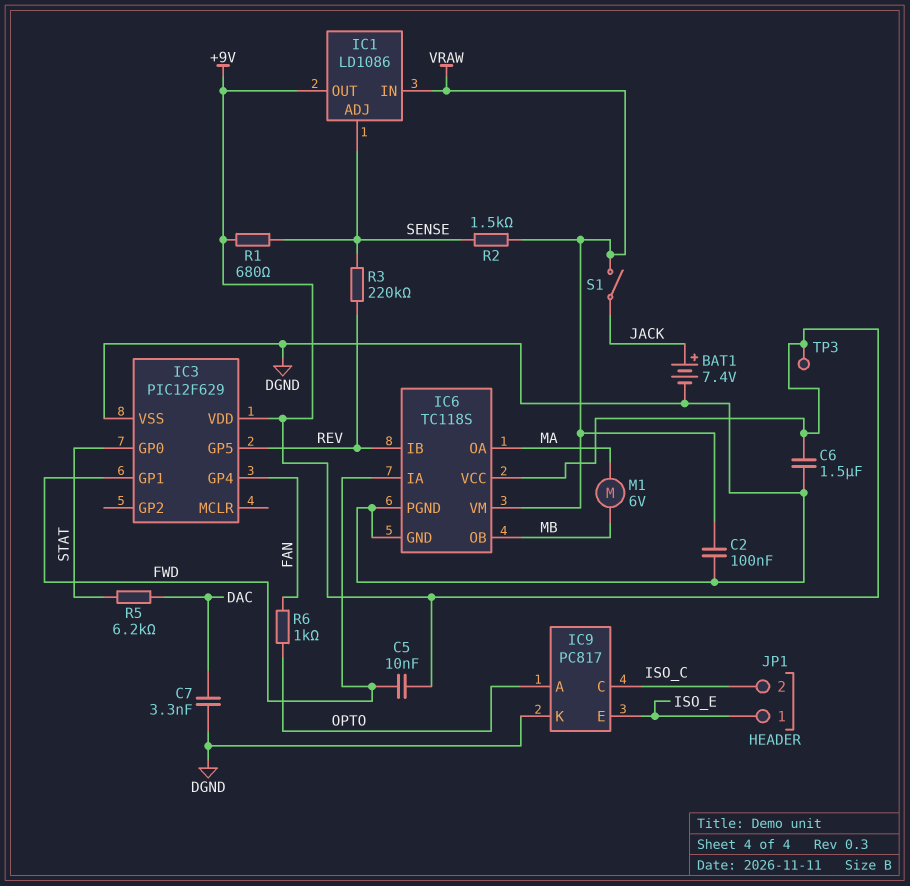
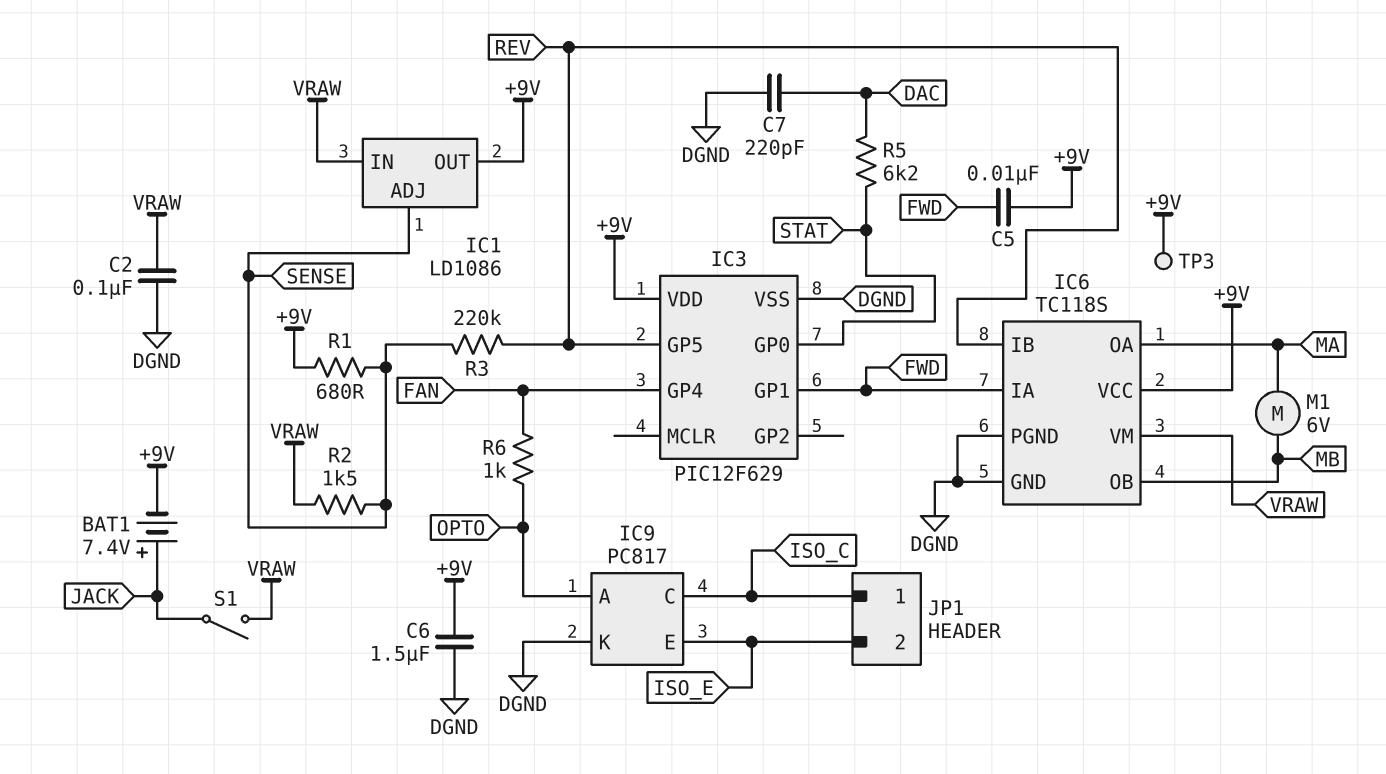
BAT1: 7.4V (plus JACK, minus DGND) -> 7.4V (plus JACK, minus +9V)
C7: 3.3nF (DAC, DGND) -> 220pF (DAC, DGND)
JP1 pin 1: ISO_E -> ISO_C
JP1 pin 2: ISO_C -> ISO_E

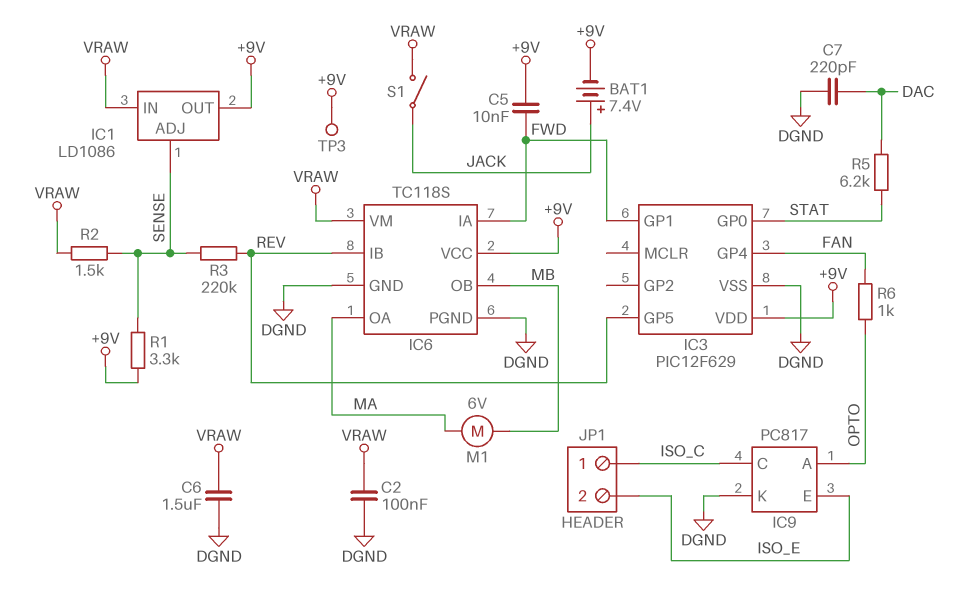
C6: 1.5uF (+9V, DGND) -> 1.5uF (DGND, VRAW)
R1: 680 (+9V, SENSE) -> 3.3k (+9V, SENSE)

